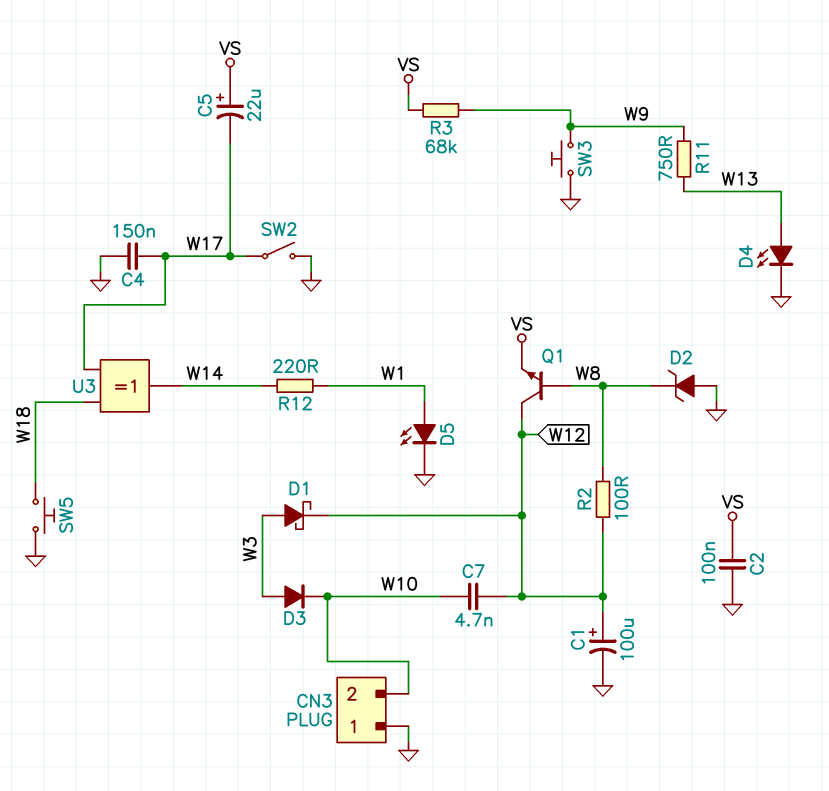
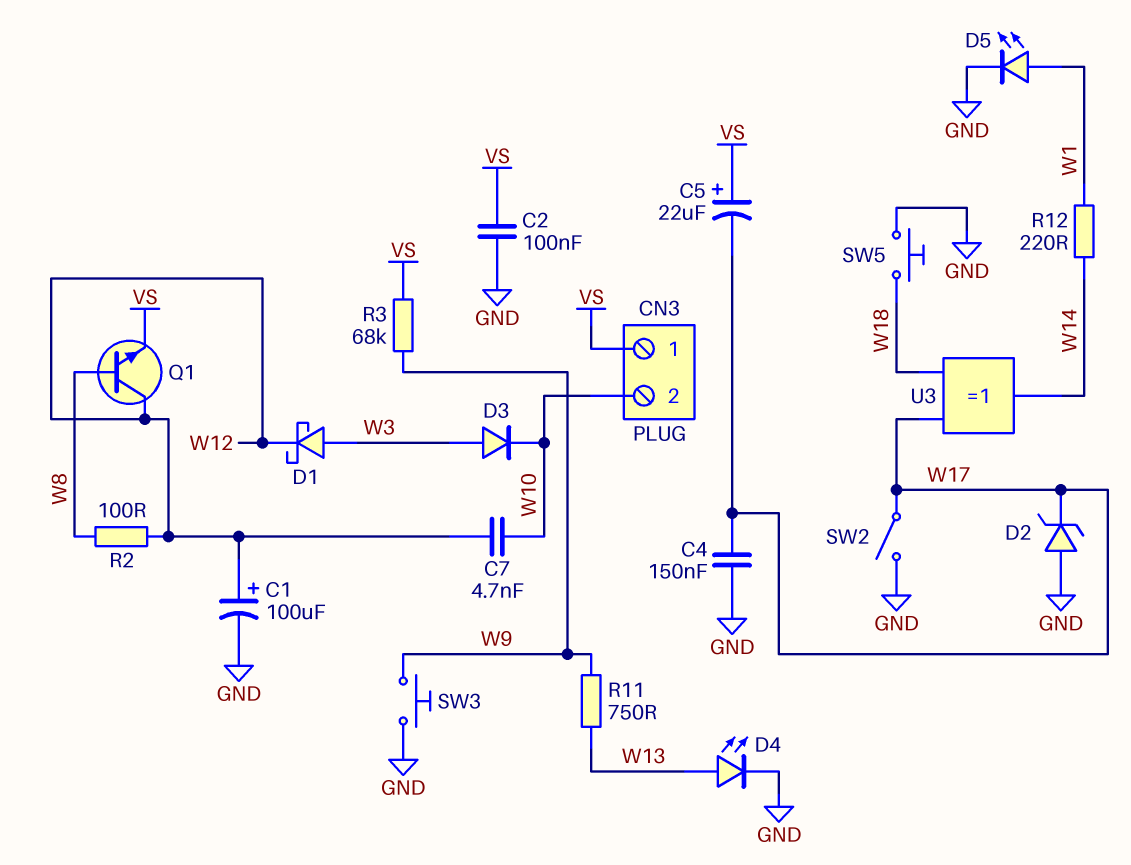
CN3 pin 1: GND -> VS
D2: zener (A GND, K W8) -> zener (A GND, K W17)

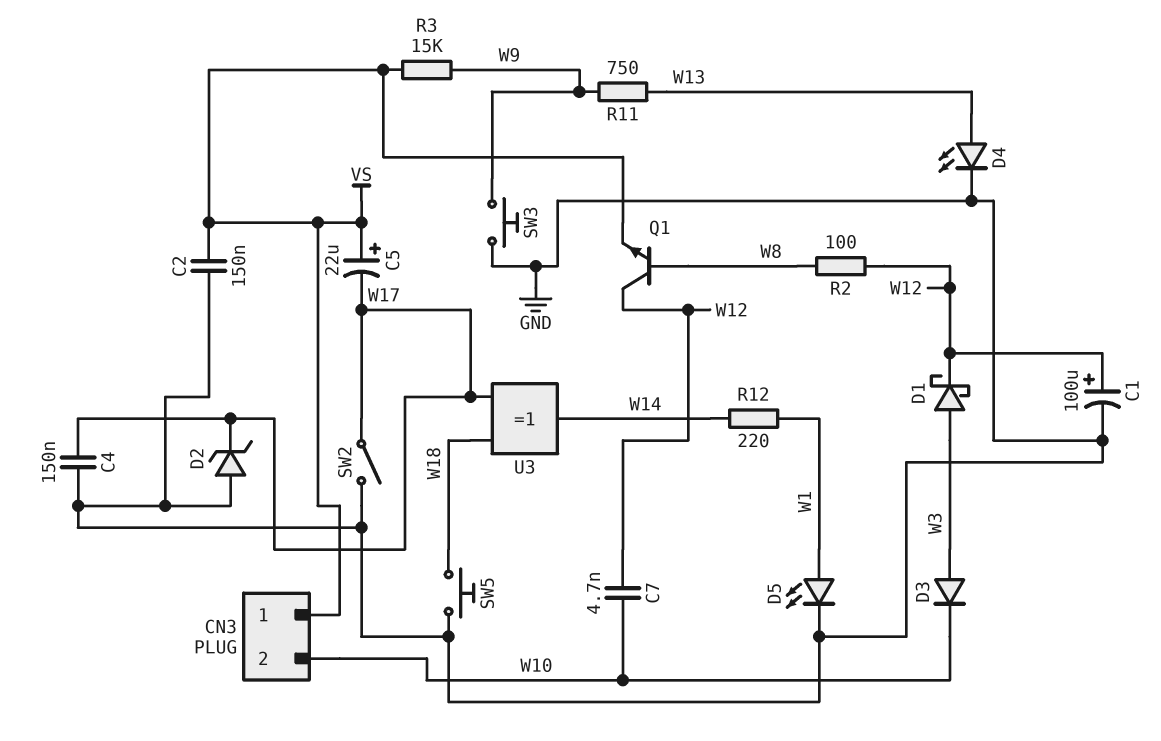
C2: 100nF (GND, VS) -> 150nF (GND, VS)
R3: 68k (VS, W9) -> 15k (VS, W9)

